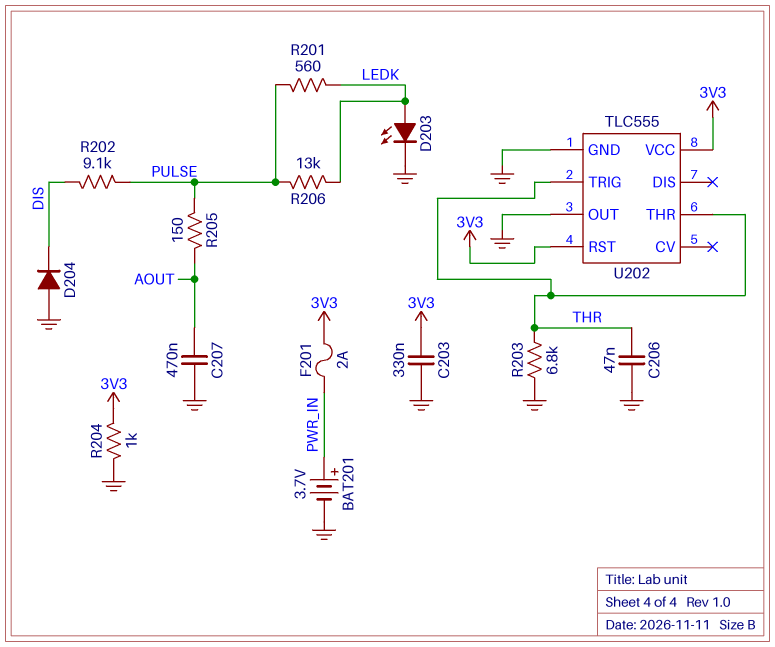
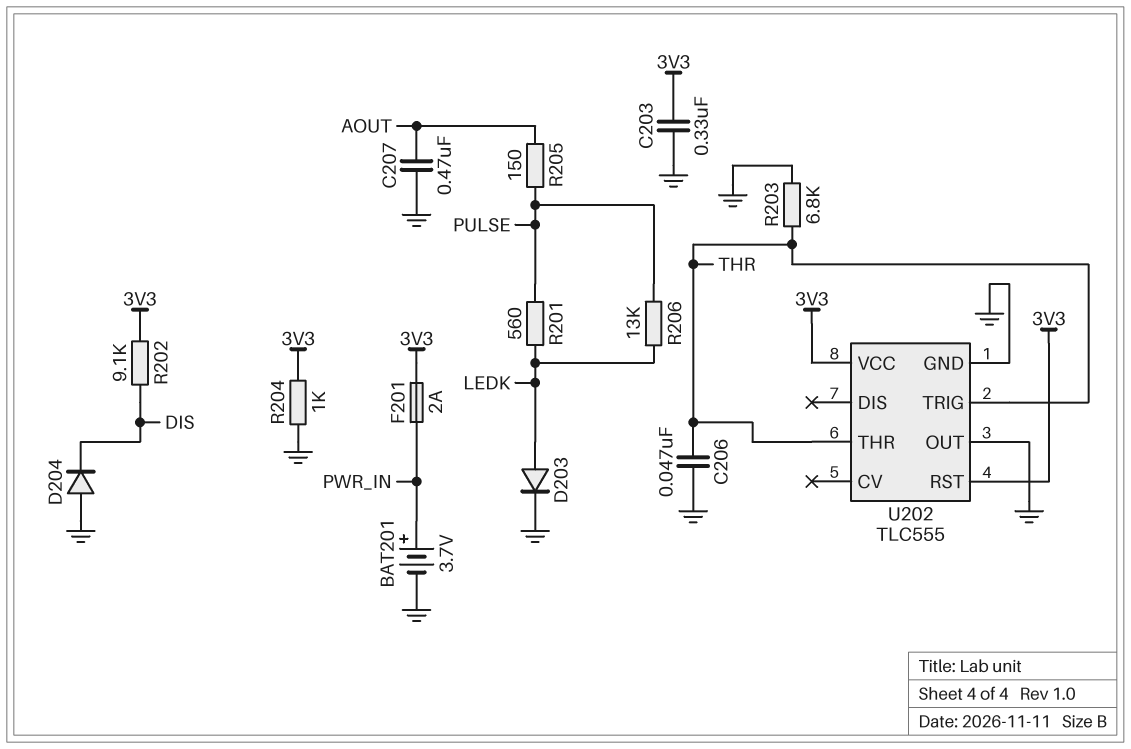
D203: LED (A LEDK, K GND) -> diode (A LEDK, K GND)
R202: 9.1k (DIS, PULSE) -> 9.1k (3V3, DIS)

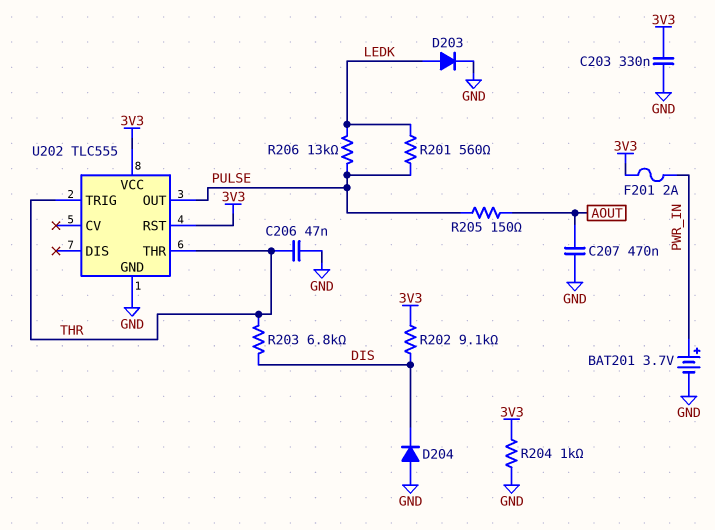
R203: 6.8k (GND, THR) -> 6.8k (DIS, THR)
U202 pin OUT: GND -> PULSE

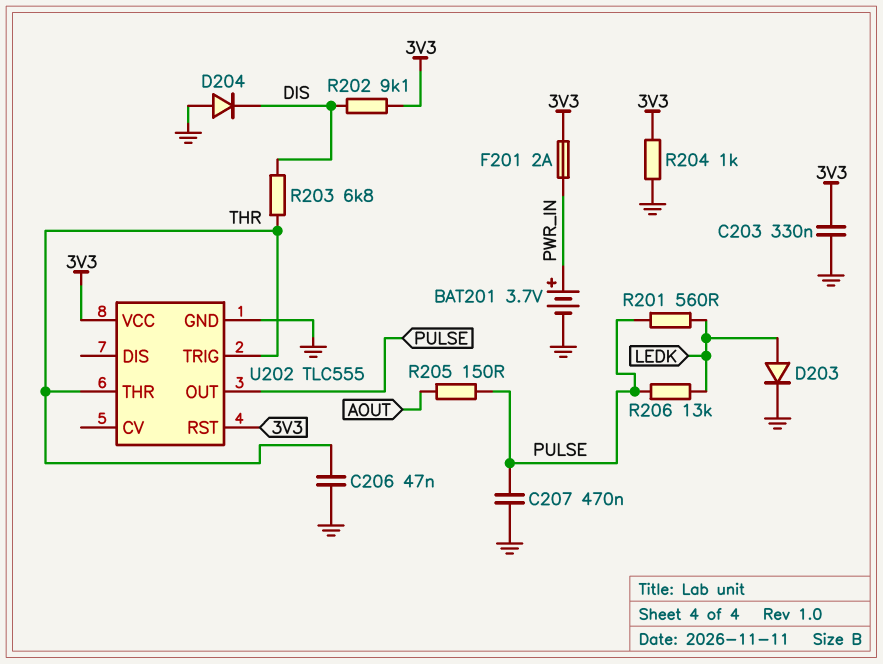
C207: 470nF (AOUT, GND) -> 470nF (GND, PULSE)

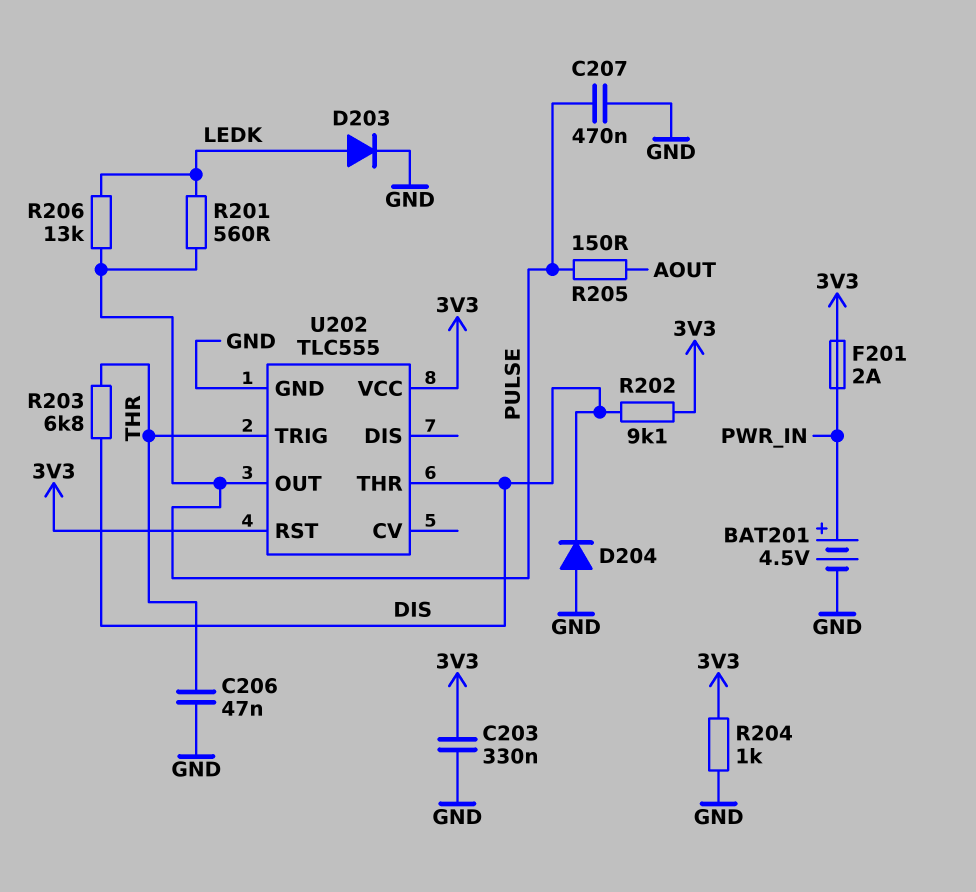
BAT201: 3.7V (plus PWR_IN, minus GND) -> 4.5V (plus PWR_IN, minus GND)
U202 pin THR: THR -> DIS

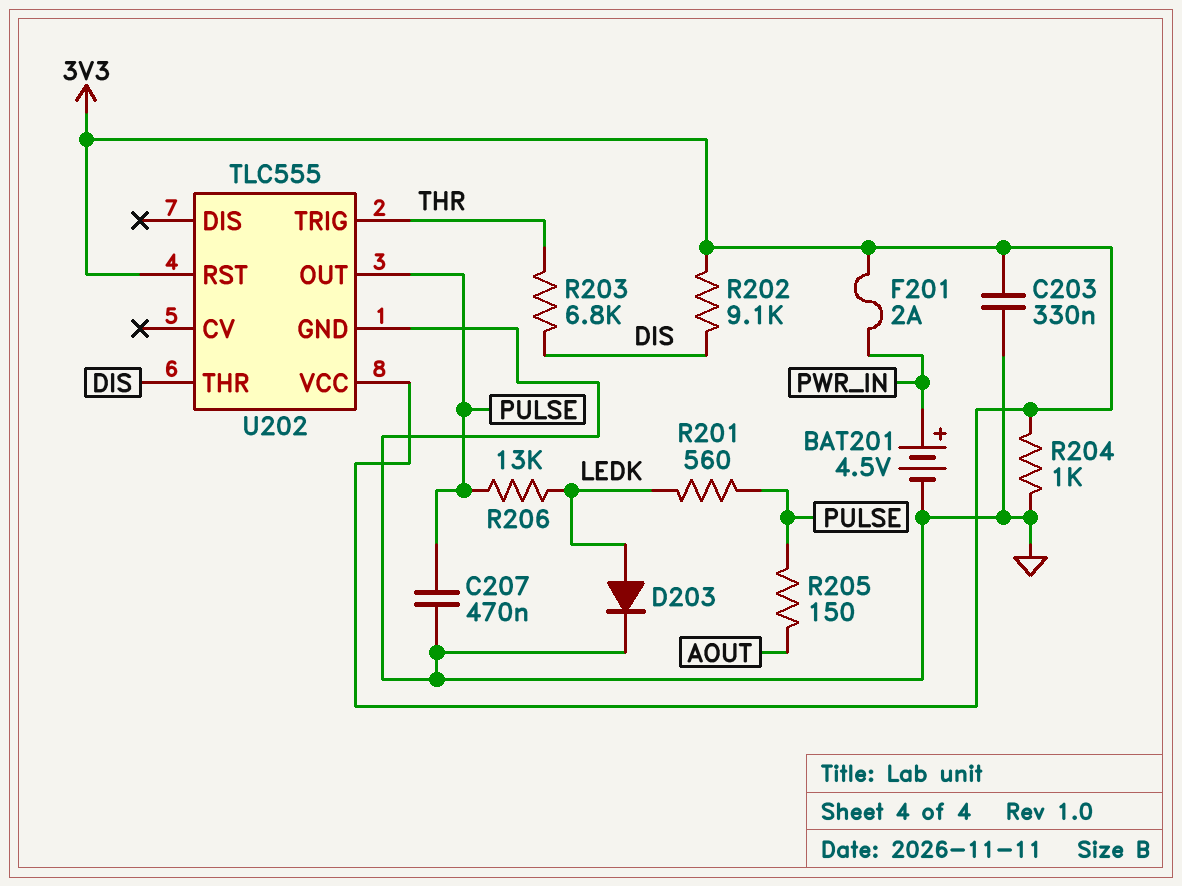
C206: 47nF (GND, THR) -> none
D204: diode (A GND, K DIS) -> none

